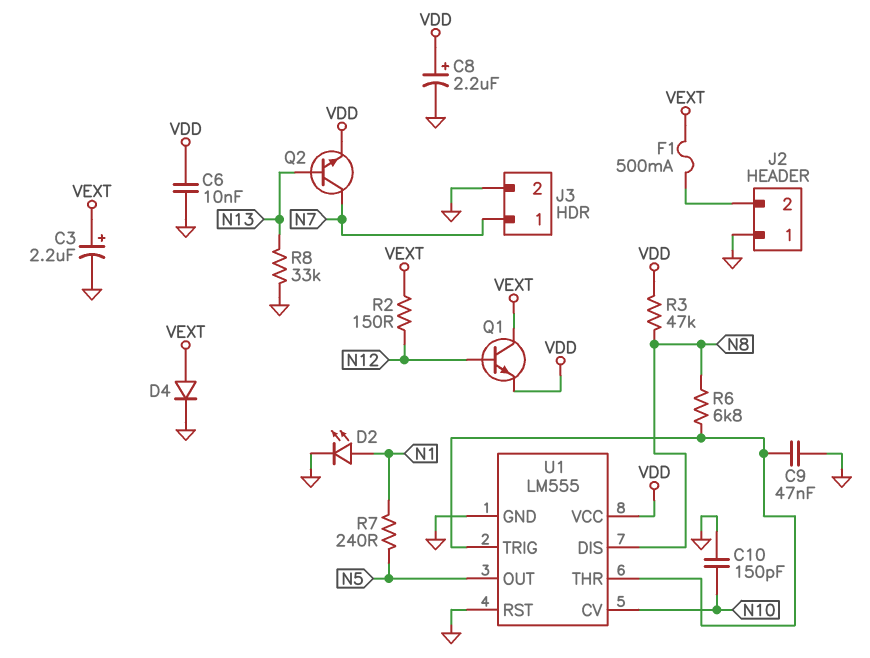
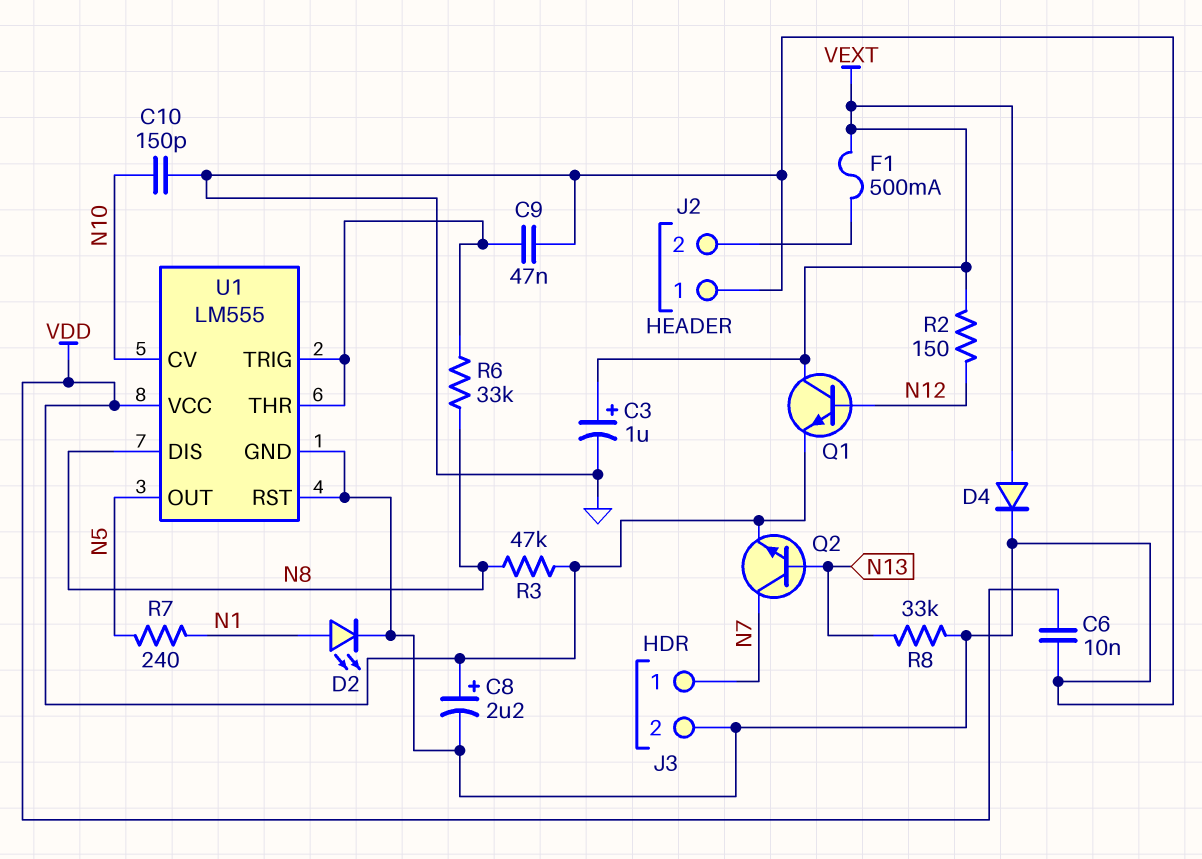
C3: 2.2uF (plus VEXT, minus GND) -> 1uF (plus VEXT, minus GND)
R6: 6.8k (N8, U1/THR) -> 33k (N8, U1/THR)

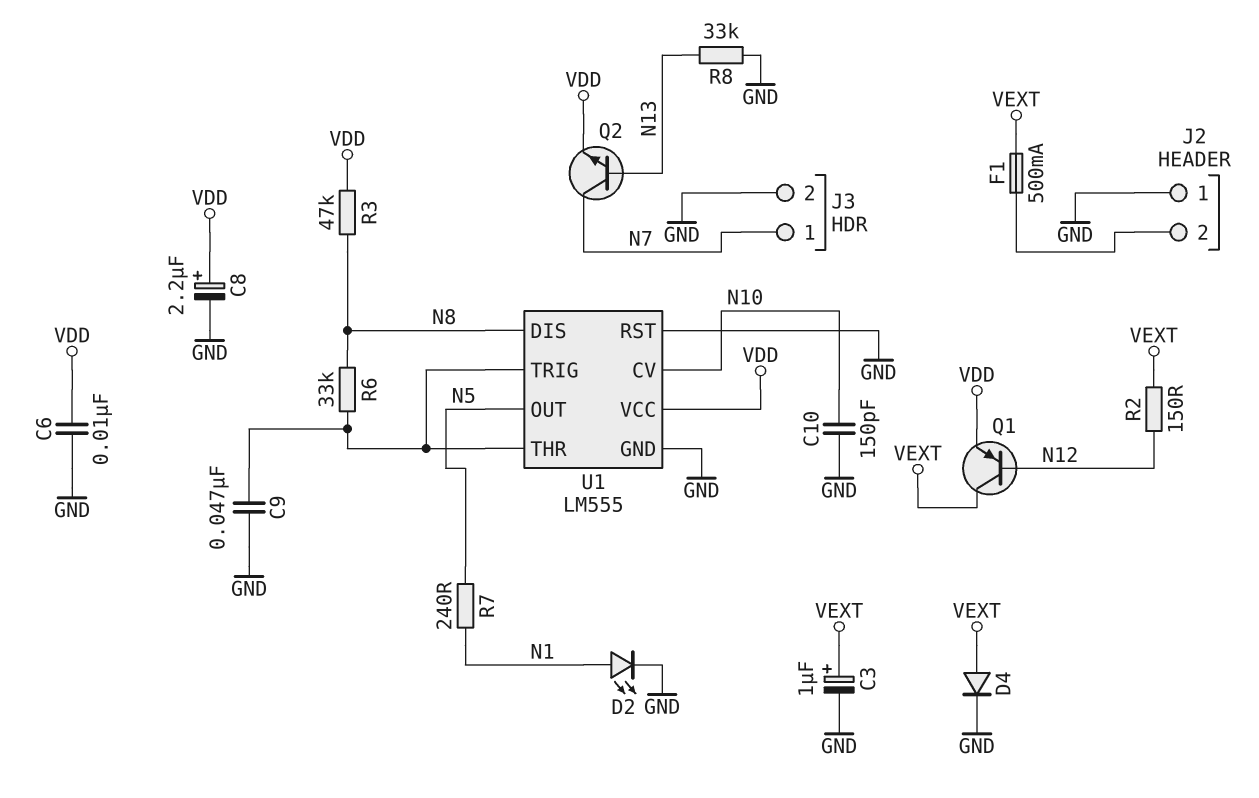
Q1: NPN (B N12, C VEXT, E VDD) -> PNP (B N12, C VEXT, E VDD)

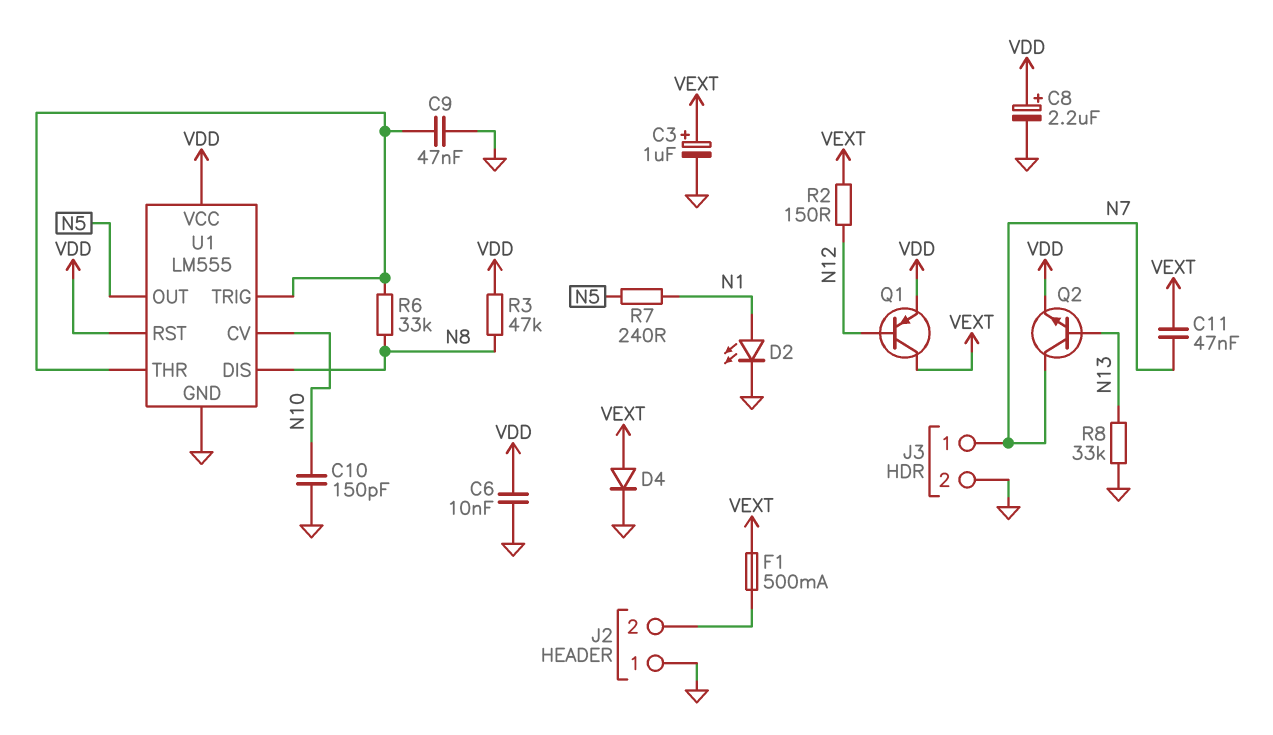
C11: none -> 47nF (N7, VEXT)
U1 pin RST: GND -> VDD

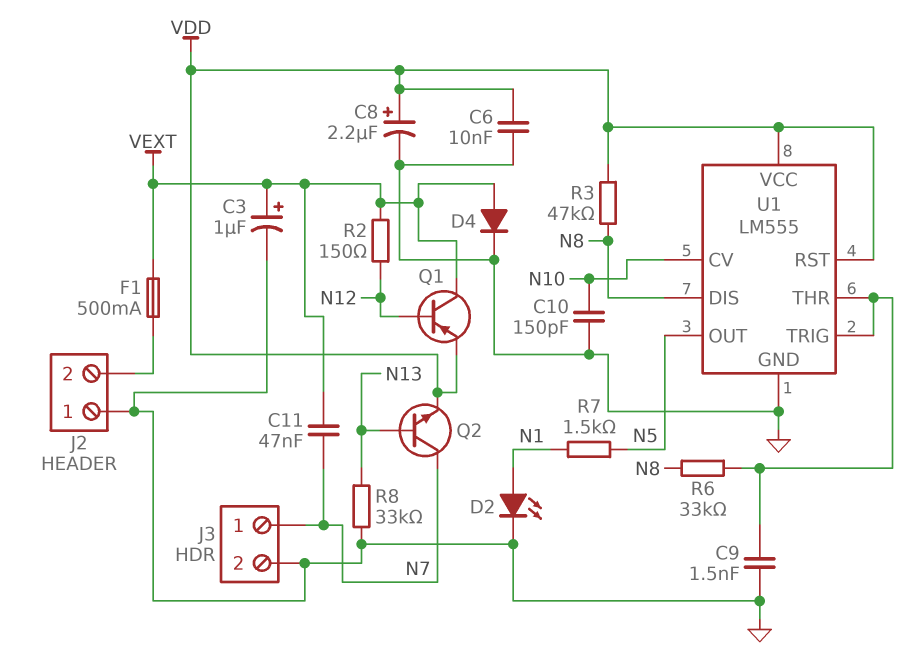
C9: 47nF (GND, U1/THR) -> 1.5nF (GND, U1/THR)
R7: 240 (N1, N5) -> 1.5k (N1, N5)

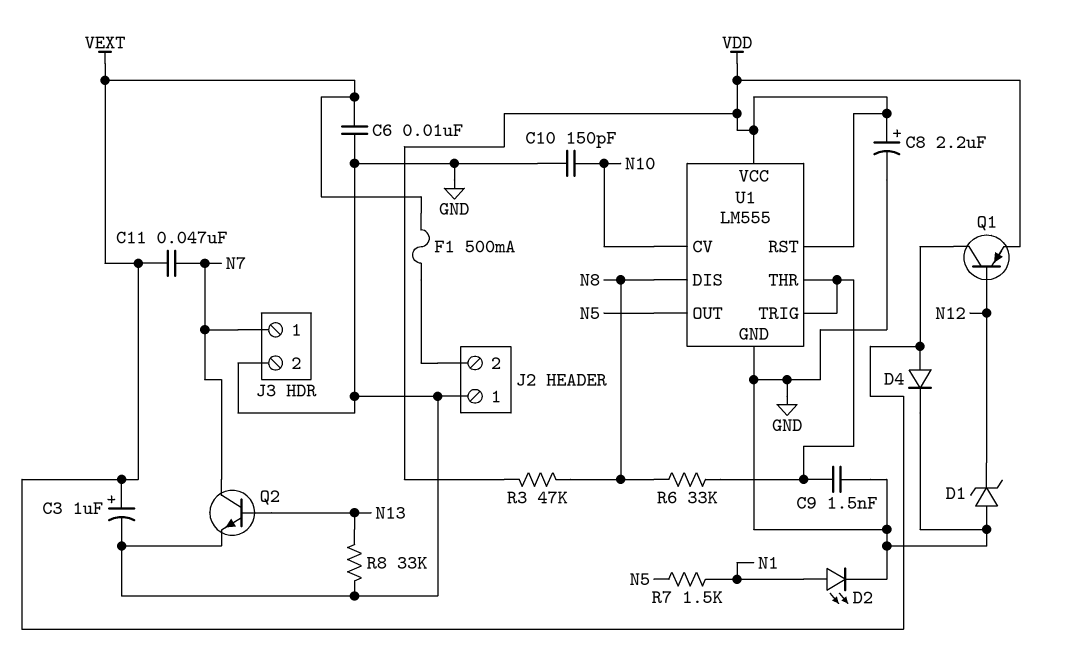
C6: 10nF (GND, VDD) -> 10nF (GND, VEXT)
D1: none -> zener (A GND, K N12)
Q2: NPN (B N13, C N7, E VDD) -> NPN (B N13, C N7, E GND)
R2: 150 (N12, VEXT) -> none

